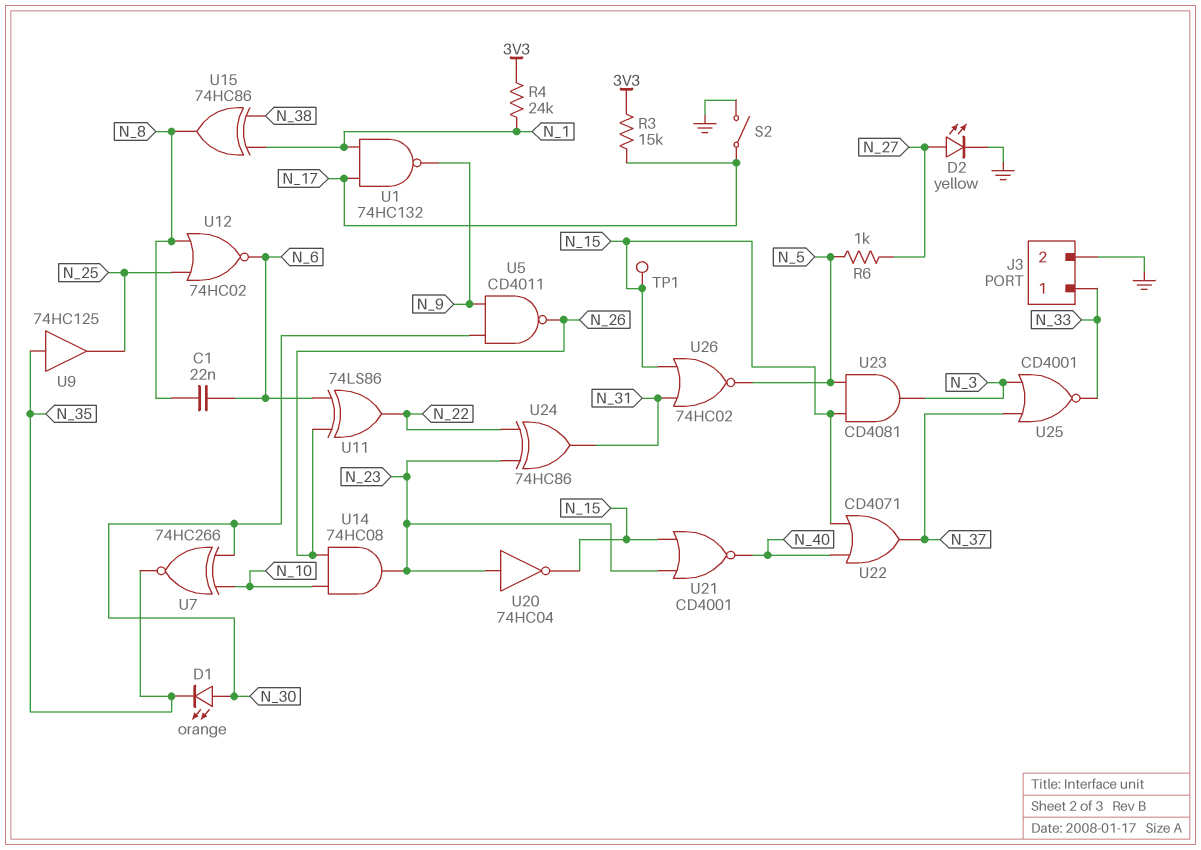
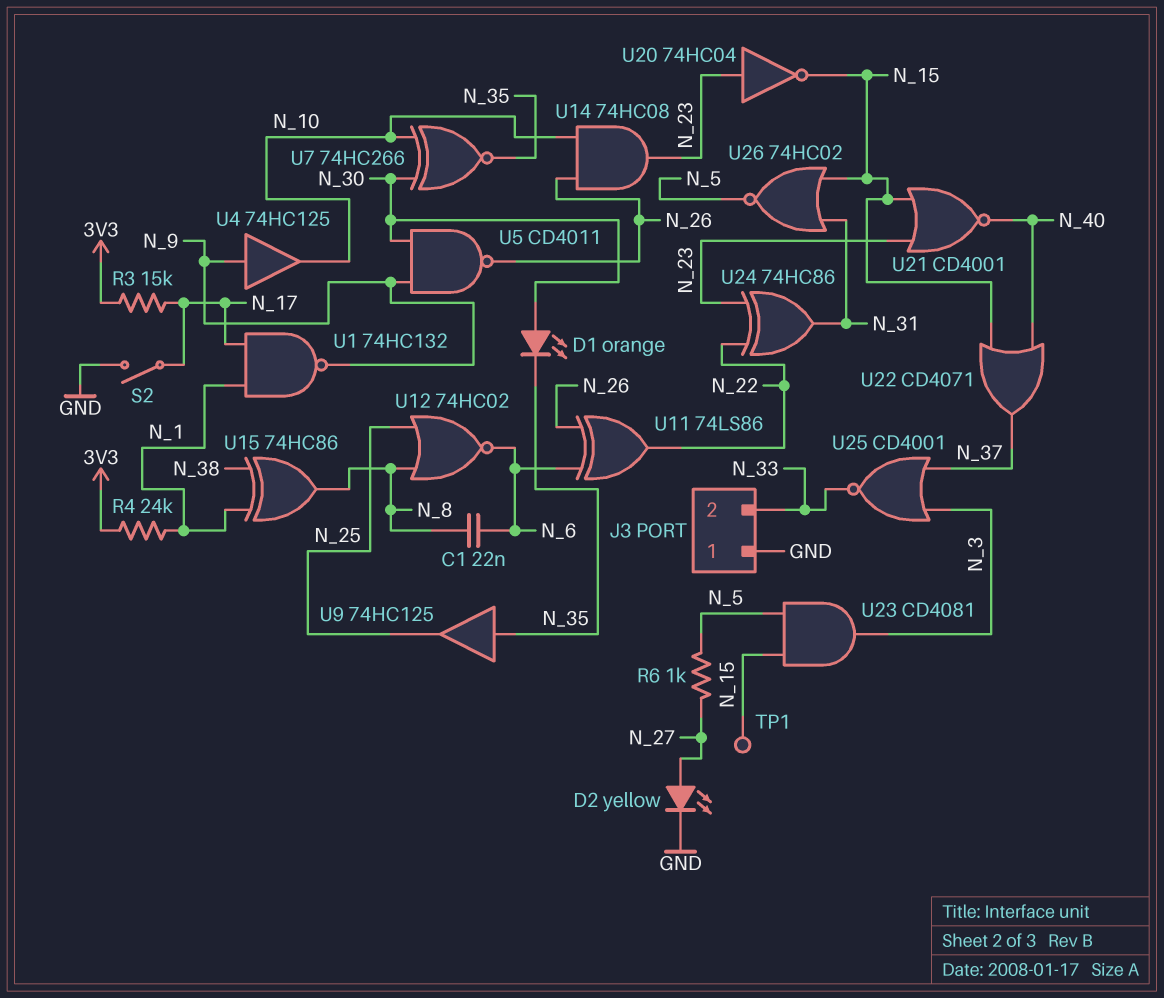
J3 pin 1: N_33 -> GND
J3 pin 2: GND -> N_33
U4: none -> buffer 74HC125 (in N_9, out N_10)

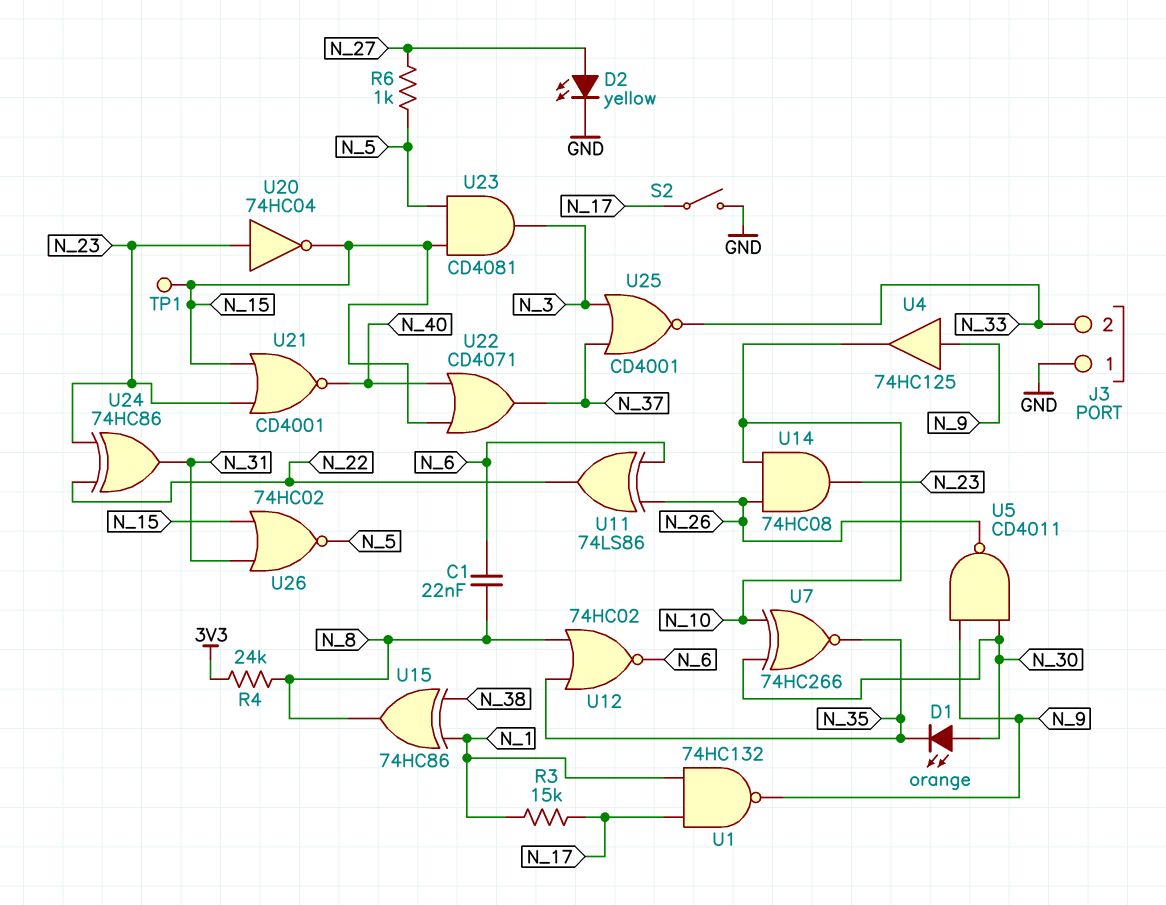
R3: 15k (3V3, N_17) -> 15k (N_1, N_17)
R4: 24k (3V3, N_1) -> 24k (3V3, N_8)
U9: buffer 74HC125 (in N_35, out N_25) -> none
U12: NOR 74HC02 (in N_8, in N_25, out N_6) -> NOR 74HC02 (in N_8, in N_35, out N_6)

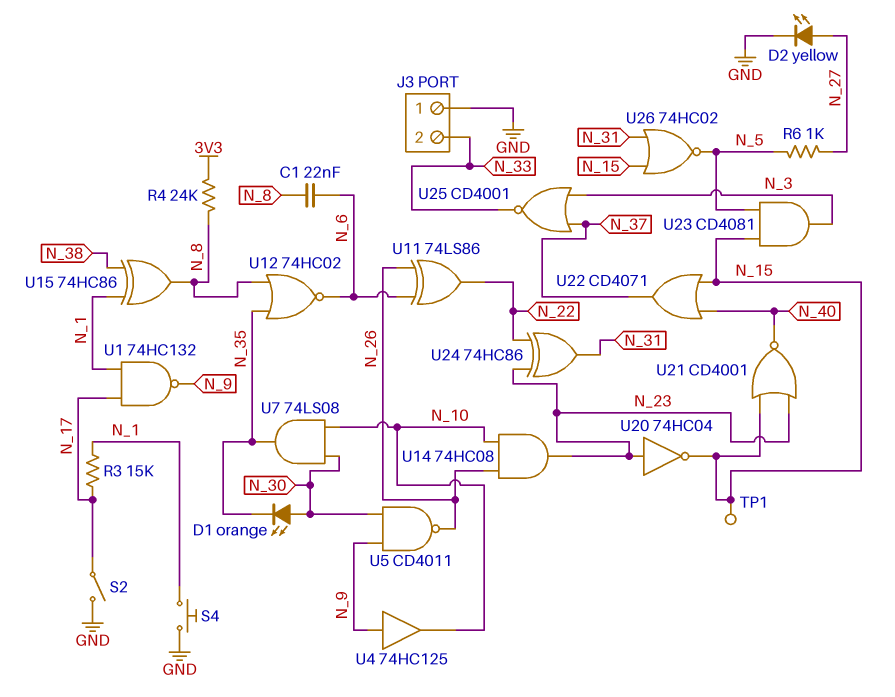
S4: none -> button (GND, N_1)
U7: XNOR 74HC266 (in N_10, in N_30, out N_35) -> AND 74LS08 (in N_10, in N_30, out N_35)

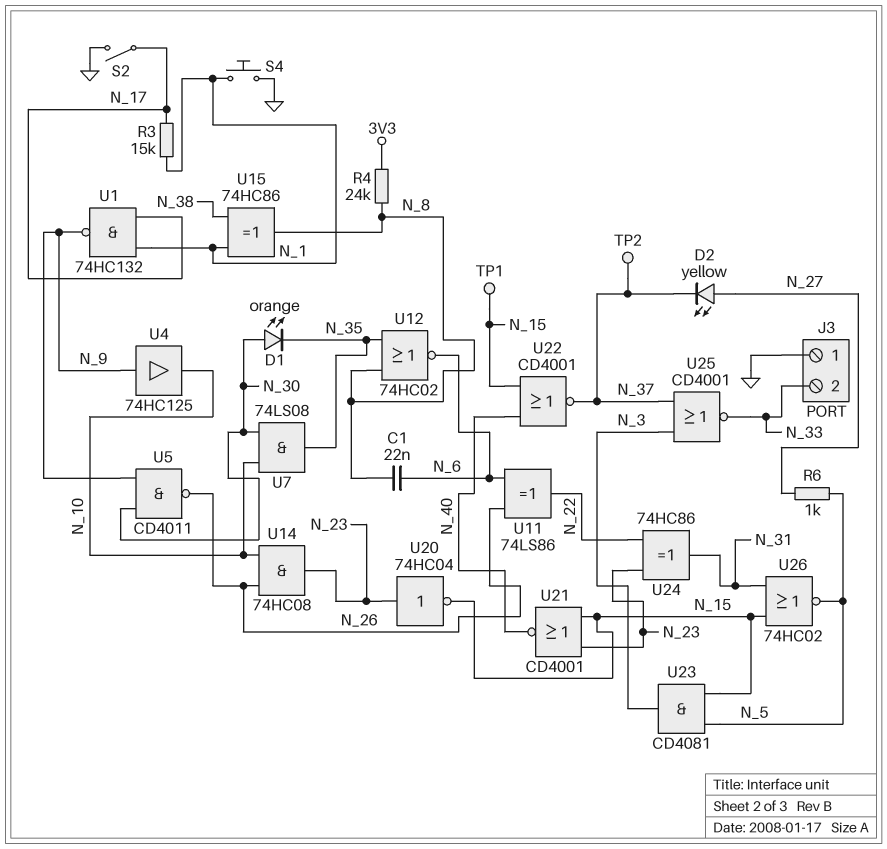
D2: LED yellow (A N_27, K GND) -> LED yellow (A N_27, K N_37)
TP2: none -> test point (N_37)
U22: OR CD4071 (in N_15, in N_40, out N_37) -> NOR CD4001 (in N_15, in N_40, out N_37)

